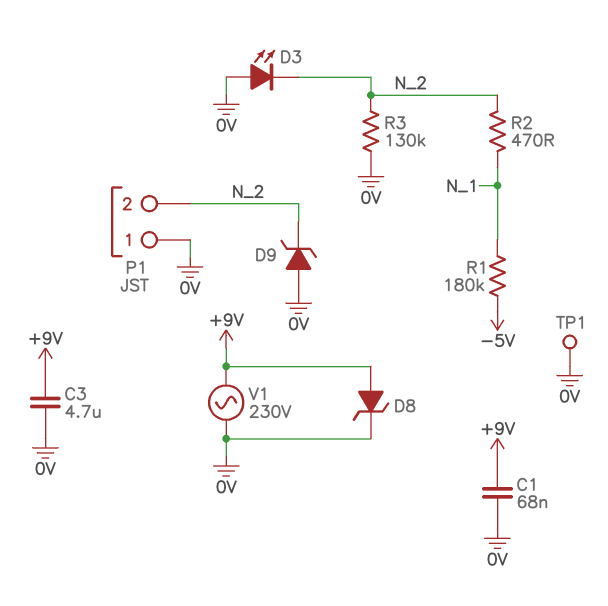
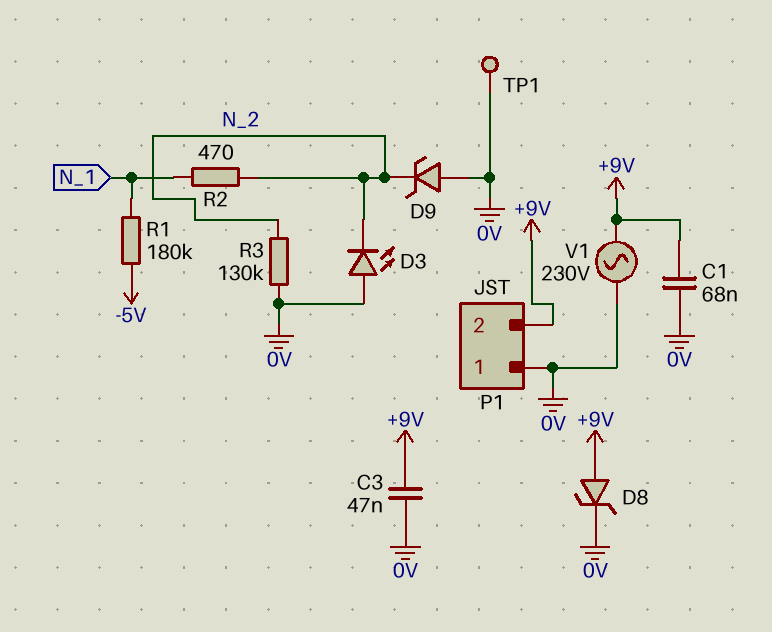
C3: 4.7uF (+9V, 0V) -> 47nF (+9V, 0V)
P1 pin 2: N_2 -> +9V

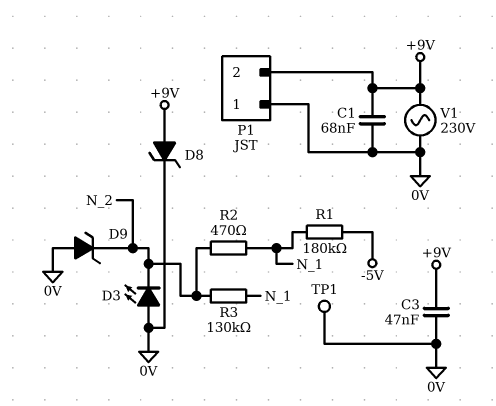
R3: 130k (0V, N_2) -> 130k (N_1, N_2)

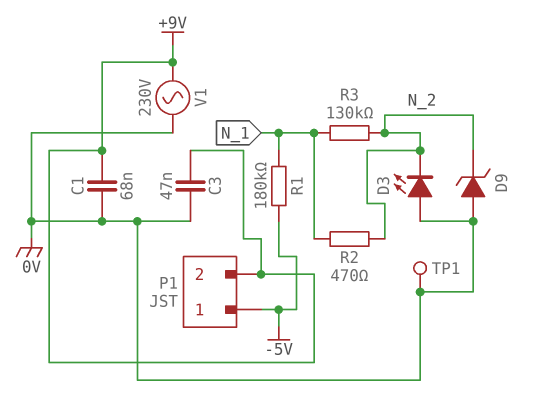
D8: zener (A +9V, K 0V) -> none
P1 pin 1: 0V -> -5V

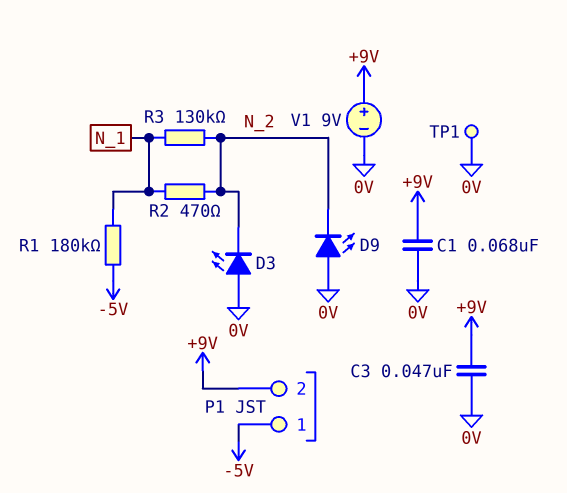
D9: zener (A 0V, K N_2) -> LED (A 0V, K N_2)
V1: AC 230V (+9V, 0V) -> 9V (plus +9V, minus 0V)

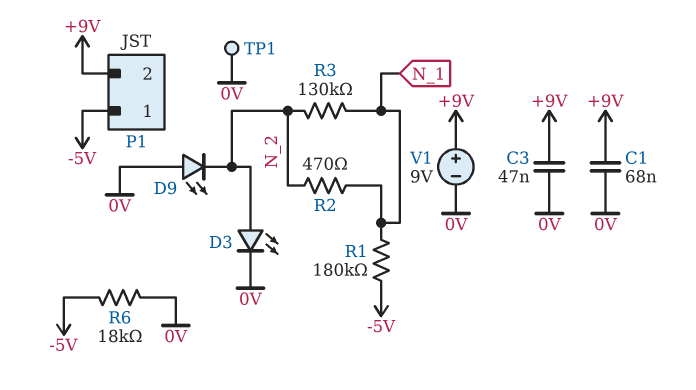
D3: LED (A 0V, K N_2) -> LED (A N_2, K 0V)
R6: none -> 18k (-5V, 0V)

